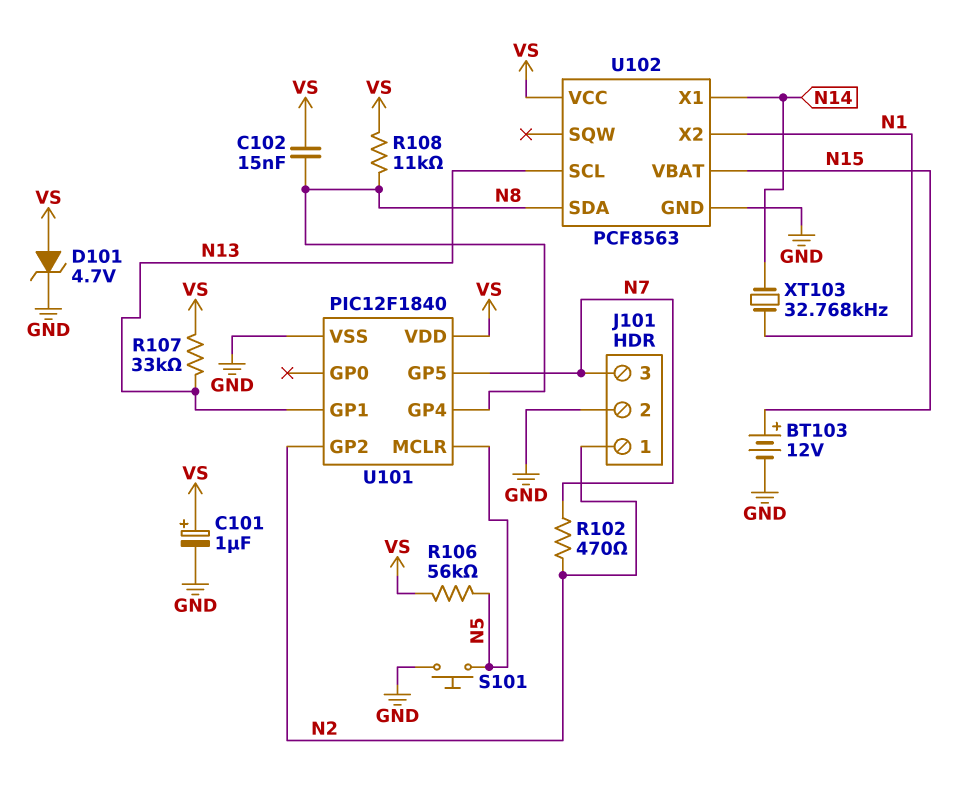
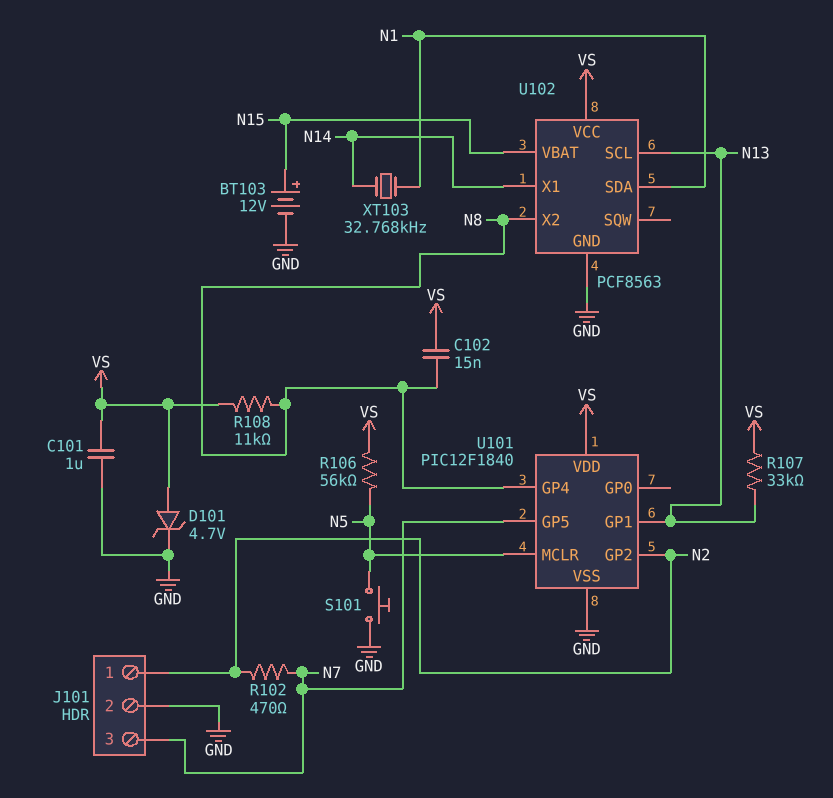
C101: 1uF (plus VS, minus GND) -> 1uF (GND, VS)
U102 pin SDA: N8 -> N1
U102 pin X2: N1 -> N8

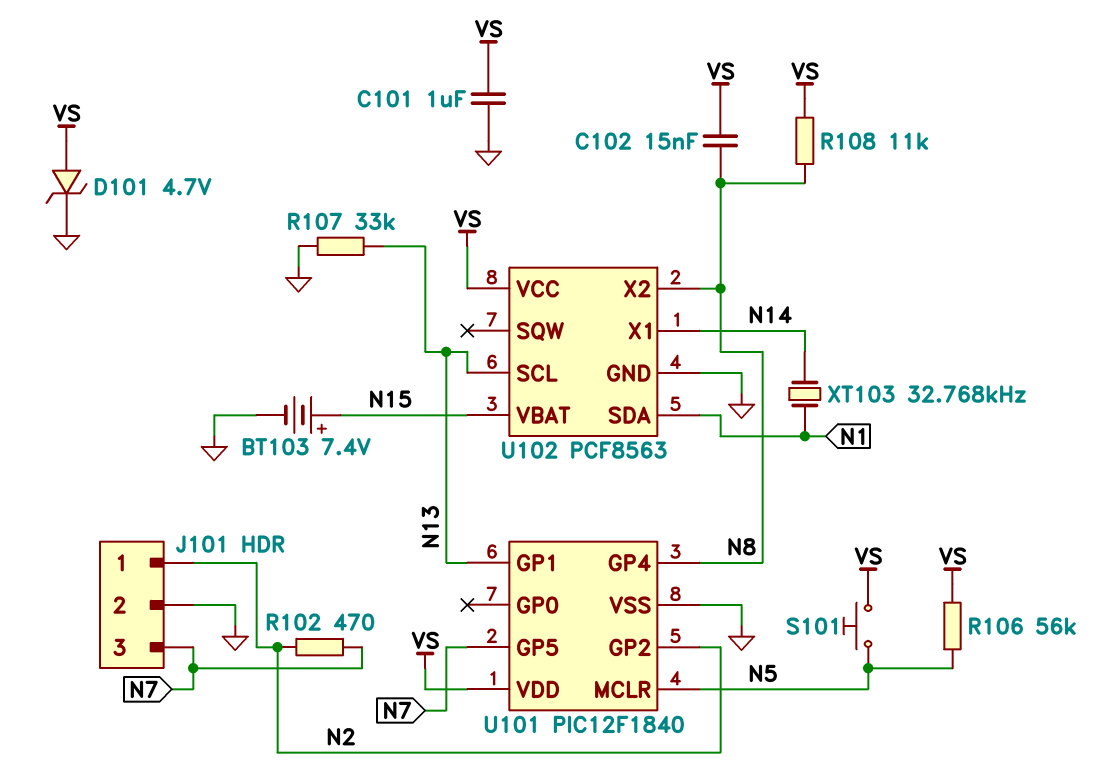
BT103: 12V (plus N15, minus GND) -> 7.4V (plus N15, minus GND)
R107: 33k (N13, VS) -> 33k (GND, N13)
S101: button (GND, N5) -> button (N5, VS)

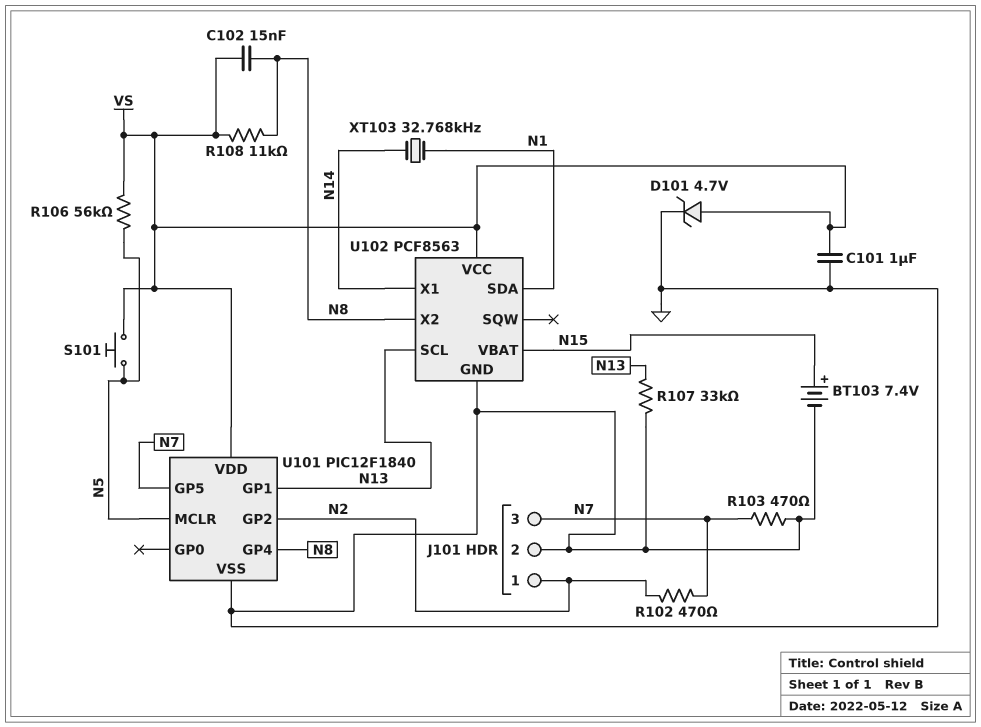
R103: none -> 470 (GND, N7)

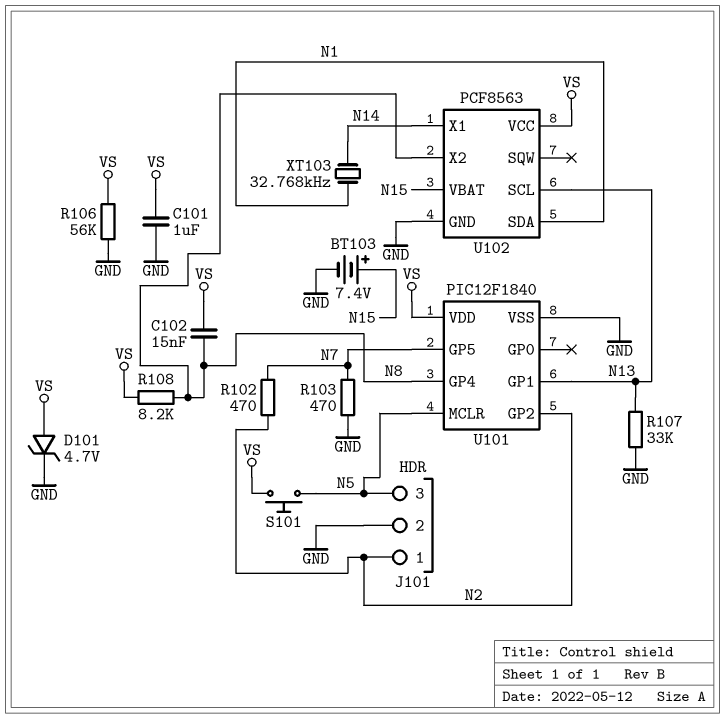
J101 pin 3: N7 -> N5
R106: 56k (N5, VS) -> 56k (GND, VS)
R108: 11k (N8, VS) -> 8.2k (N8, VS)

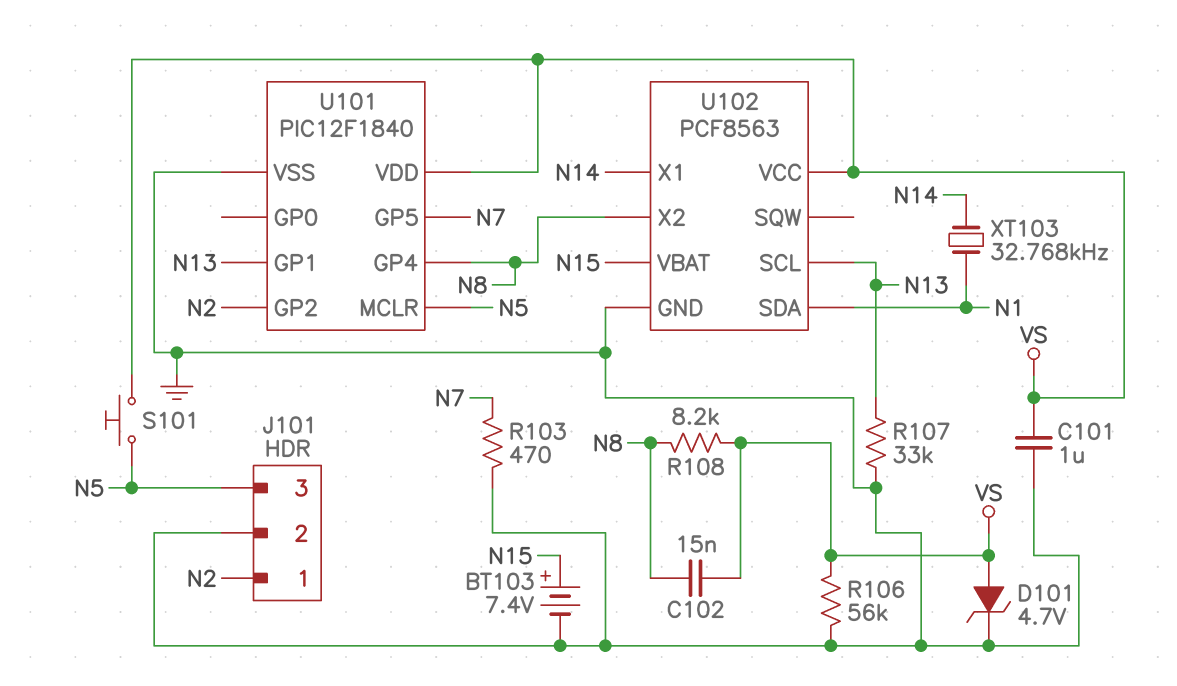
R102: 470 (N2, N7) -> none

